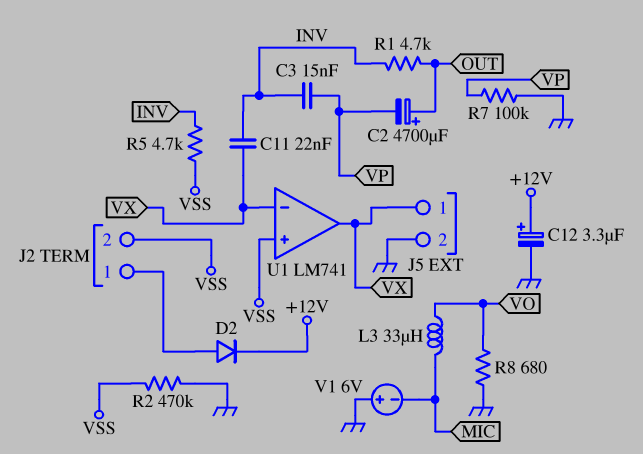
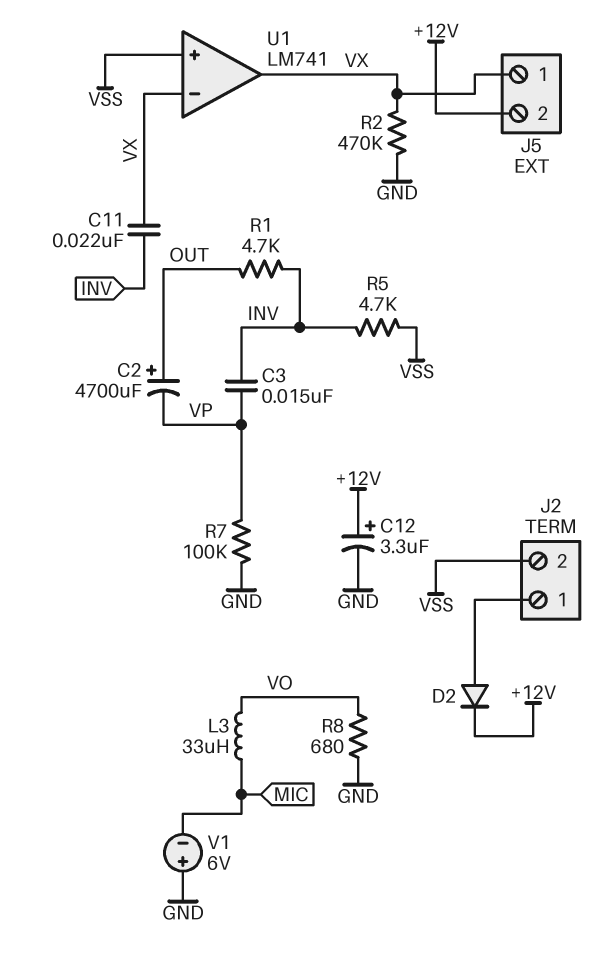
J5 pin 2: GND -> +12V
R2: 470k (GND, VSS) -> 470k (GND, VX)

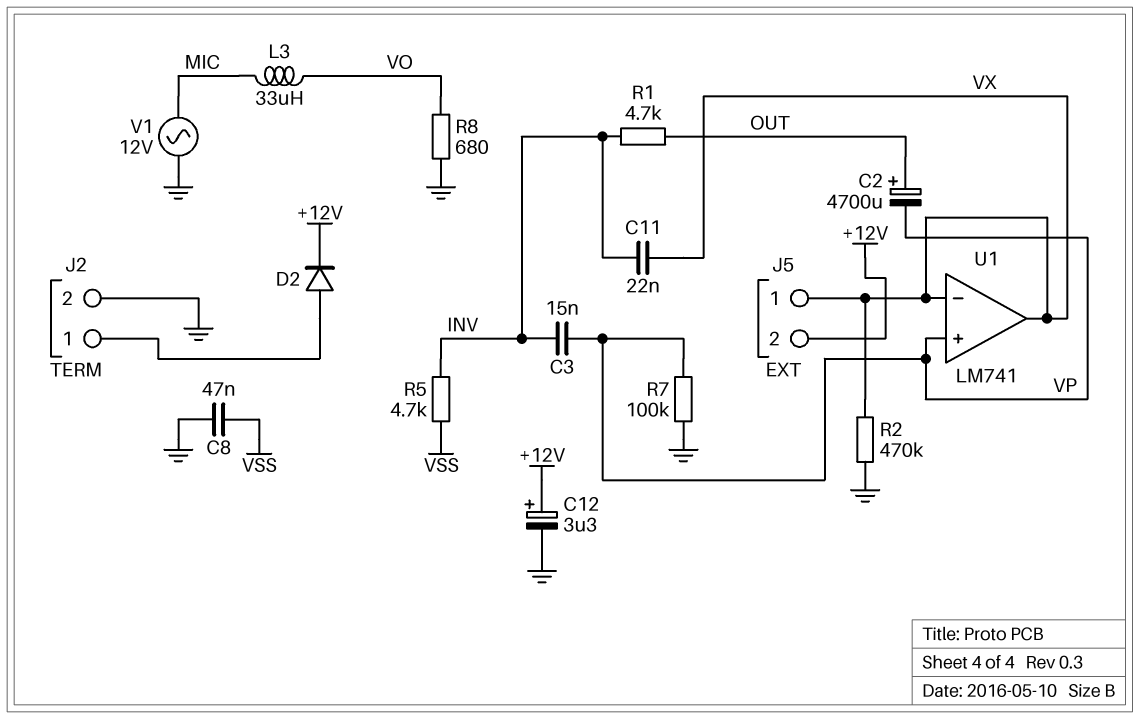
C8: none -> 47nF (GND, VSS)
J2 pin 2: VSS -> GND
U1 pin in+: VSS -> VP
V1: 6V (plus GND, minus MIC) -> AC 12V (GND, MIC)

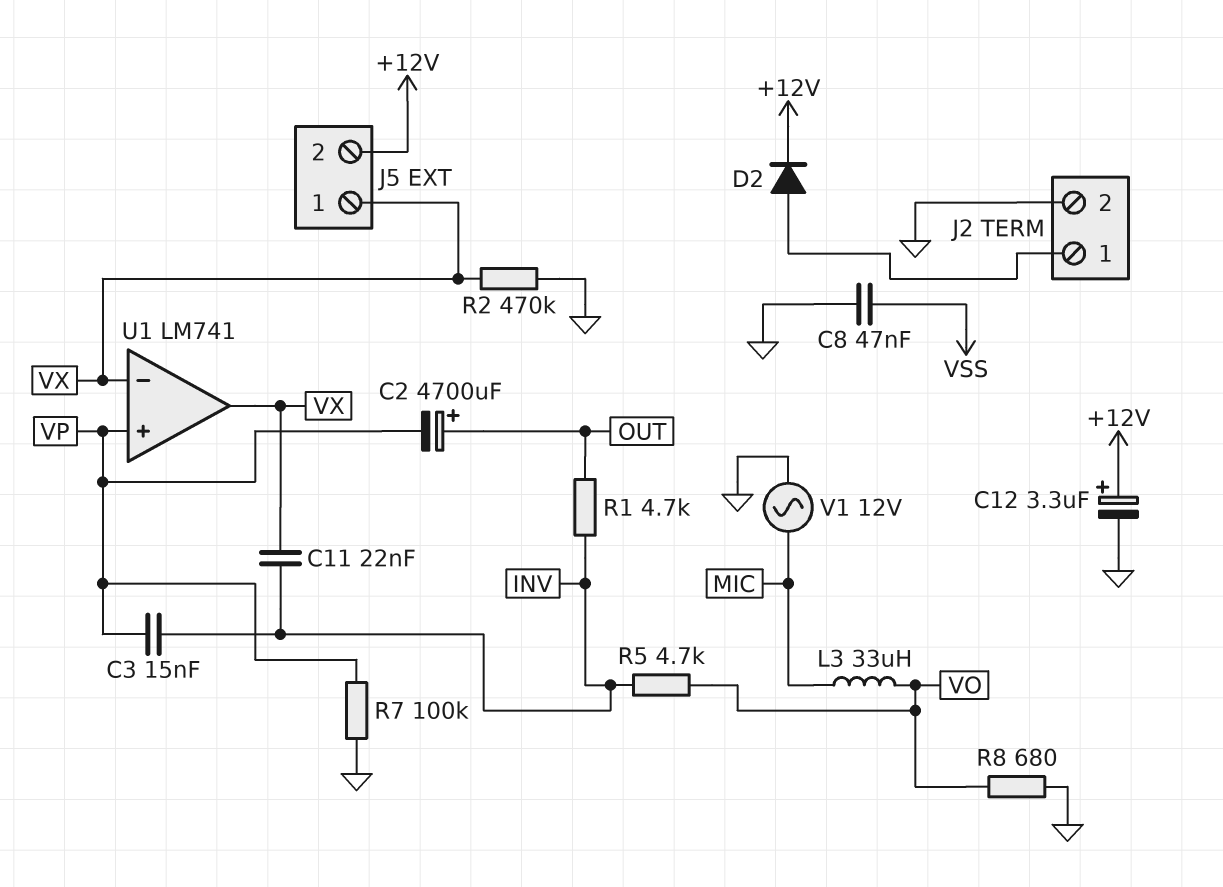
R5: 4.7k (INV, VSS) -> 4.7k (INV, VO)

